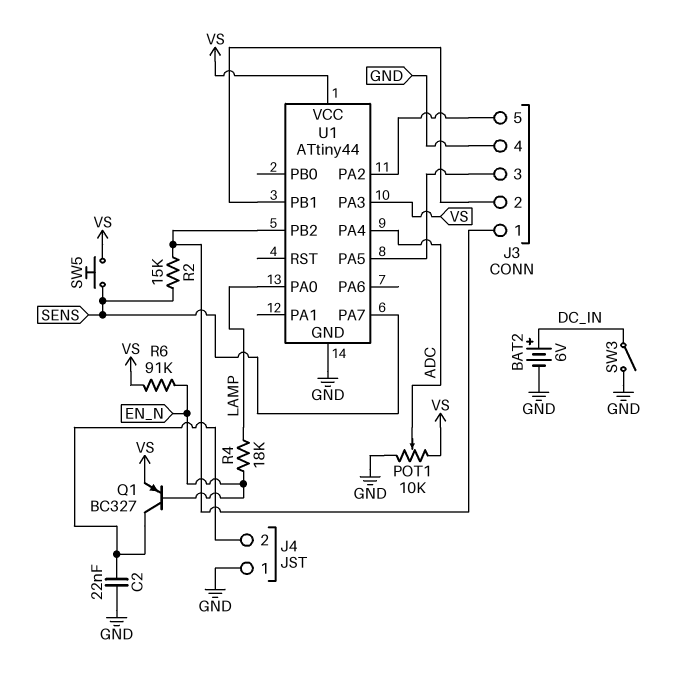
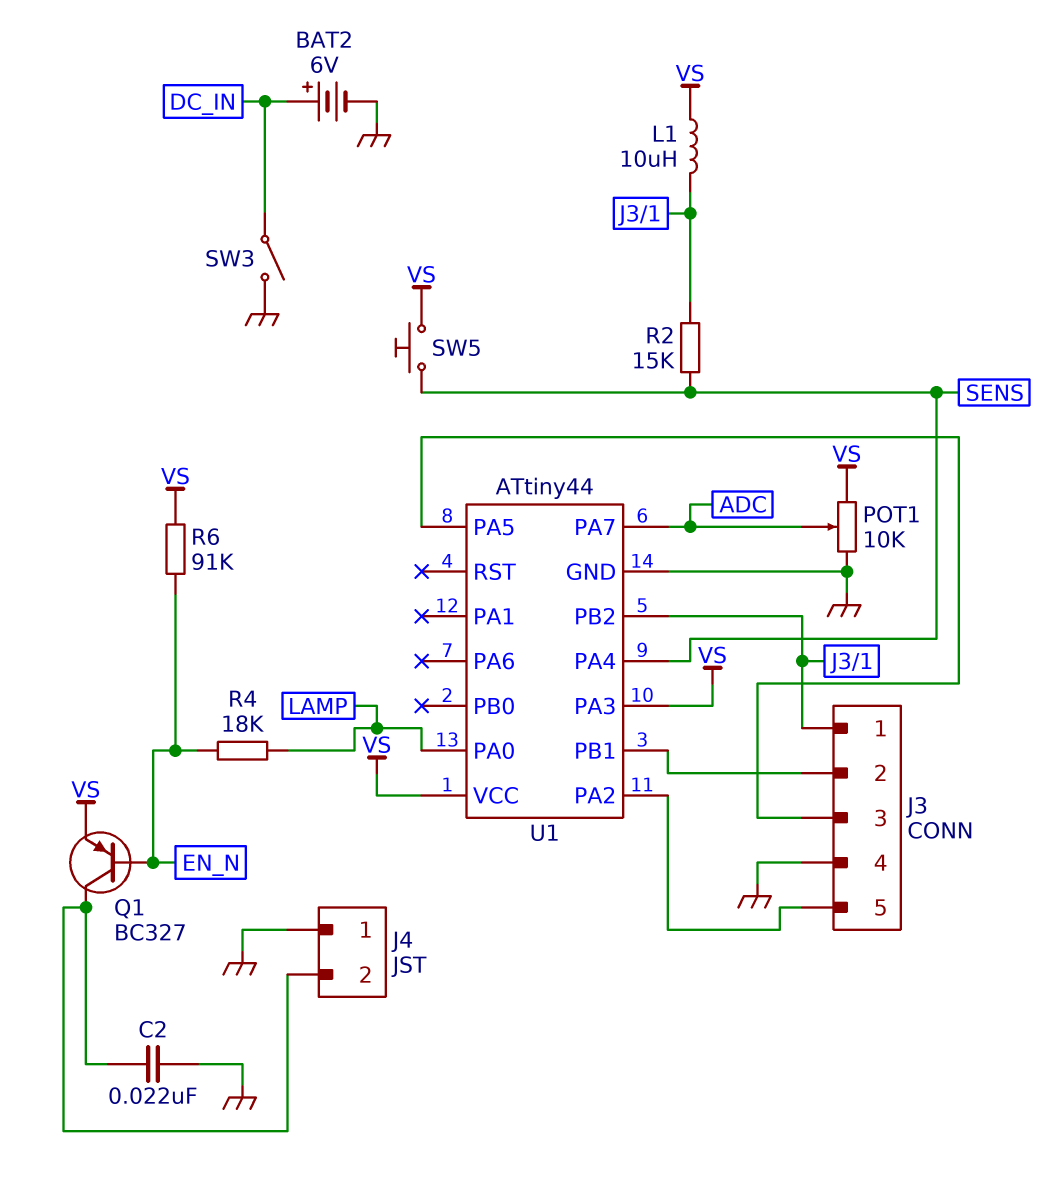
L1: none -> 10uH (J3/1, VS)
U1 pin PA4: ADC -> SENS
U1 pin PA7: SENS -> ADC

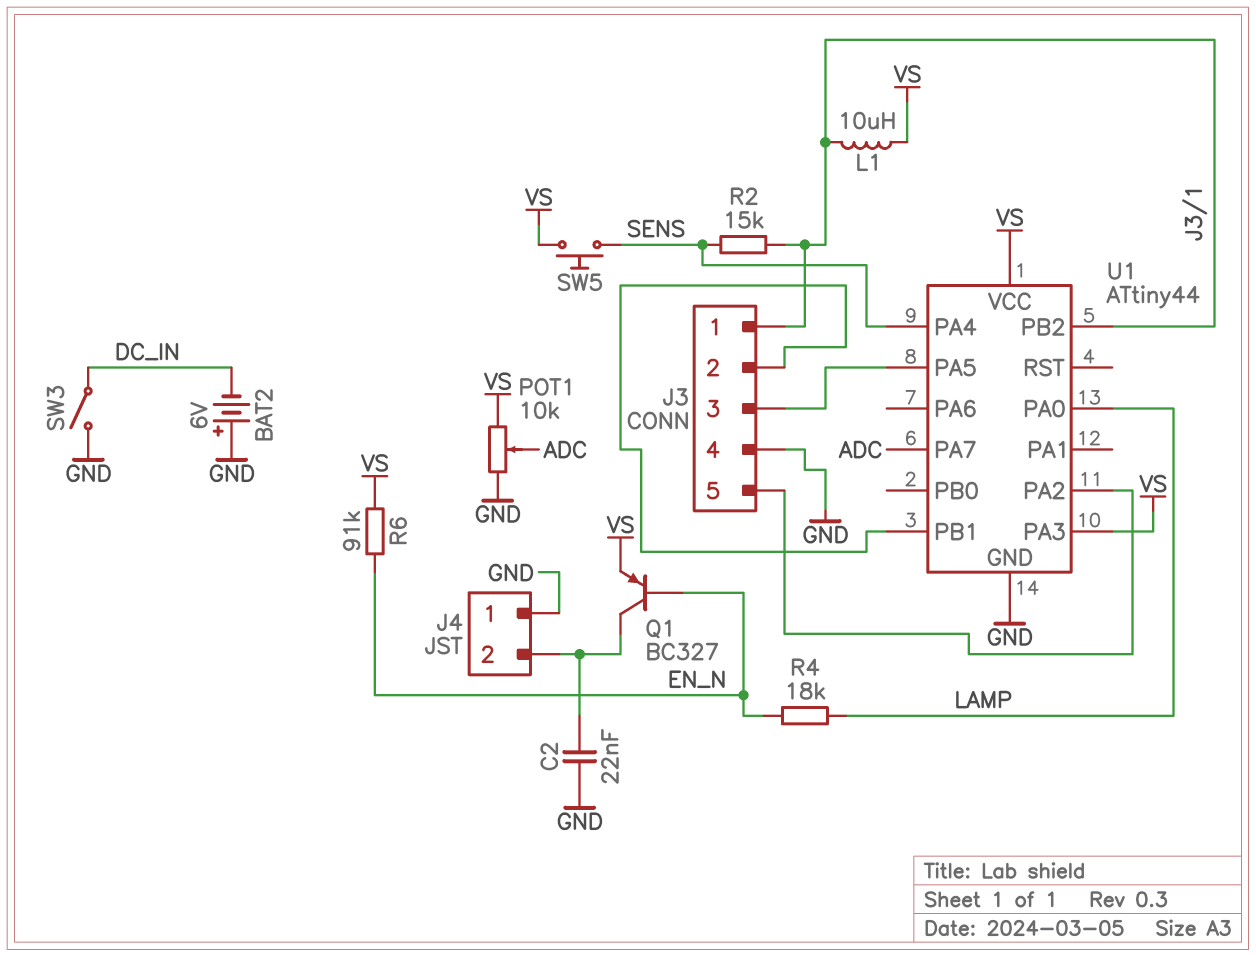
BAT2: 6V (plus DC_IN, minus GND) -> 6V (plus GND, minus DC_IN)

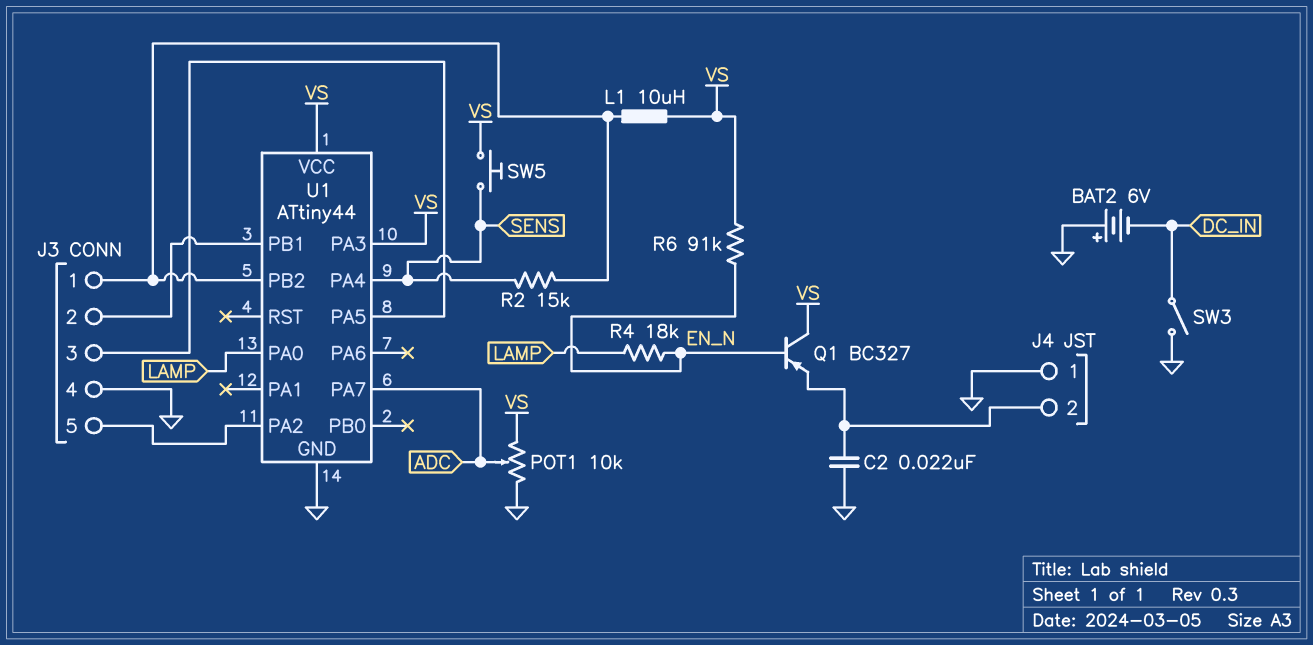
Q1: PNP BC327 (B EN_N, C J4/2, E VS) -> PNP BC327 (B EN_N, C VS, E J4/2)

